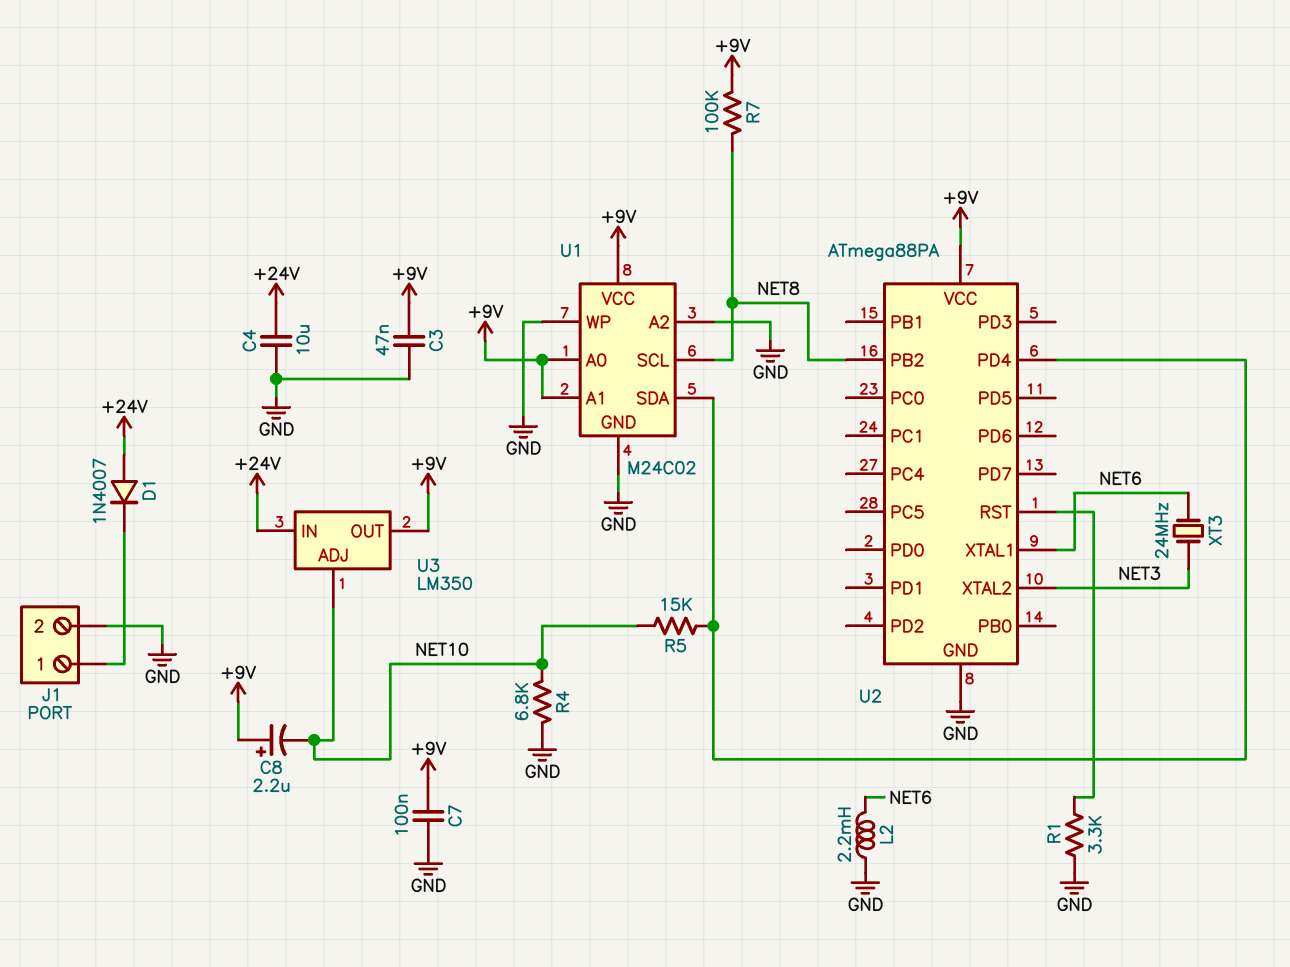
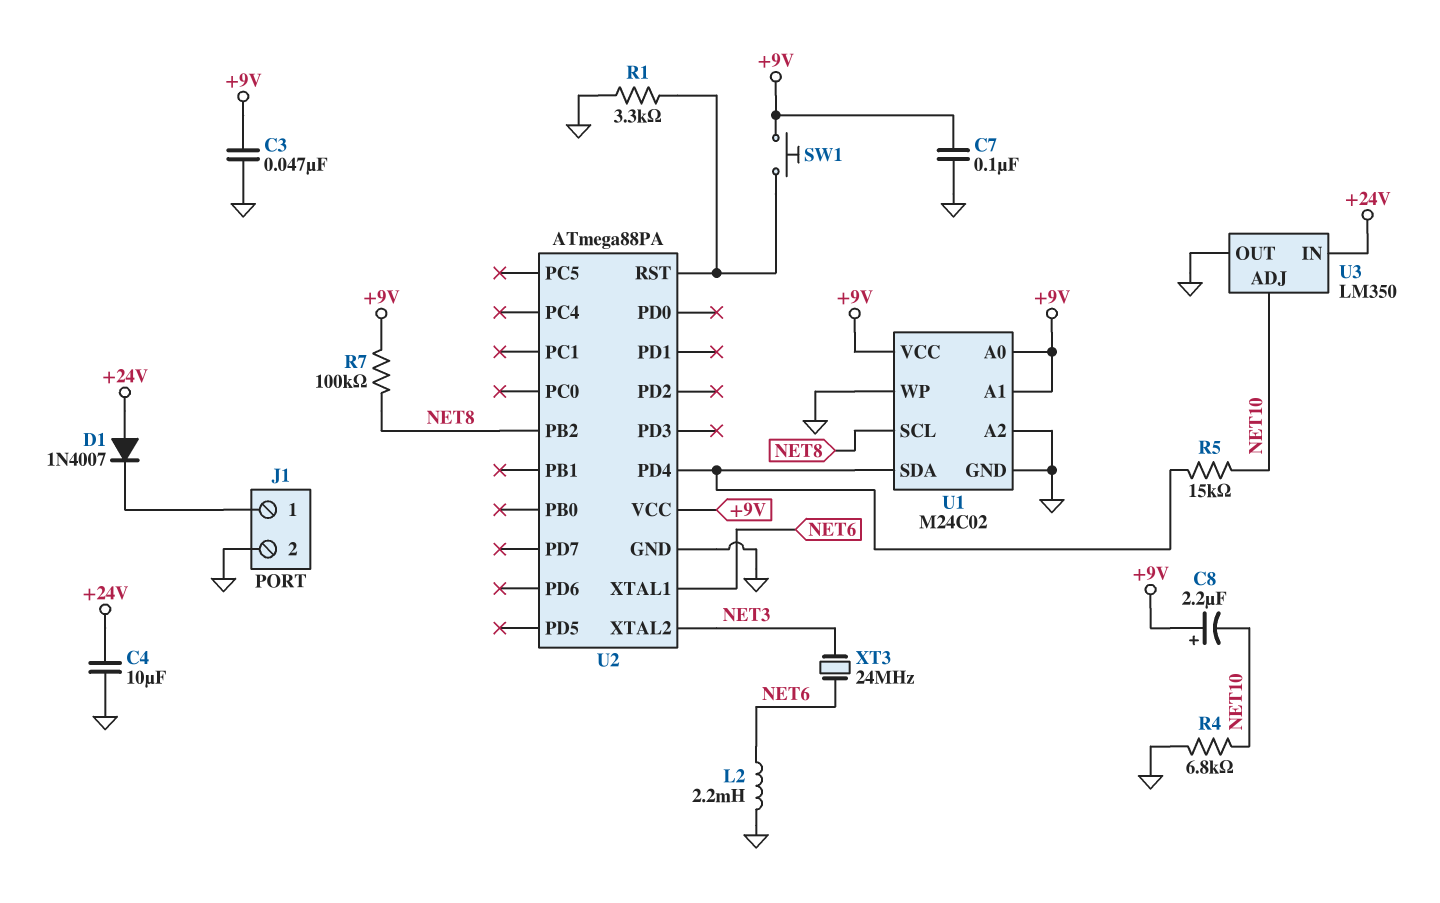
SW1: none -> button (+9V, U2/RST)
U3 pin OUT: +9V -> GND

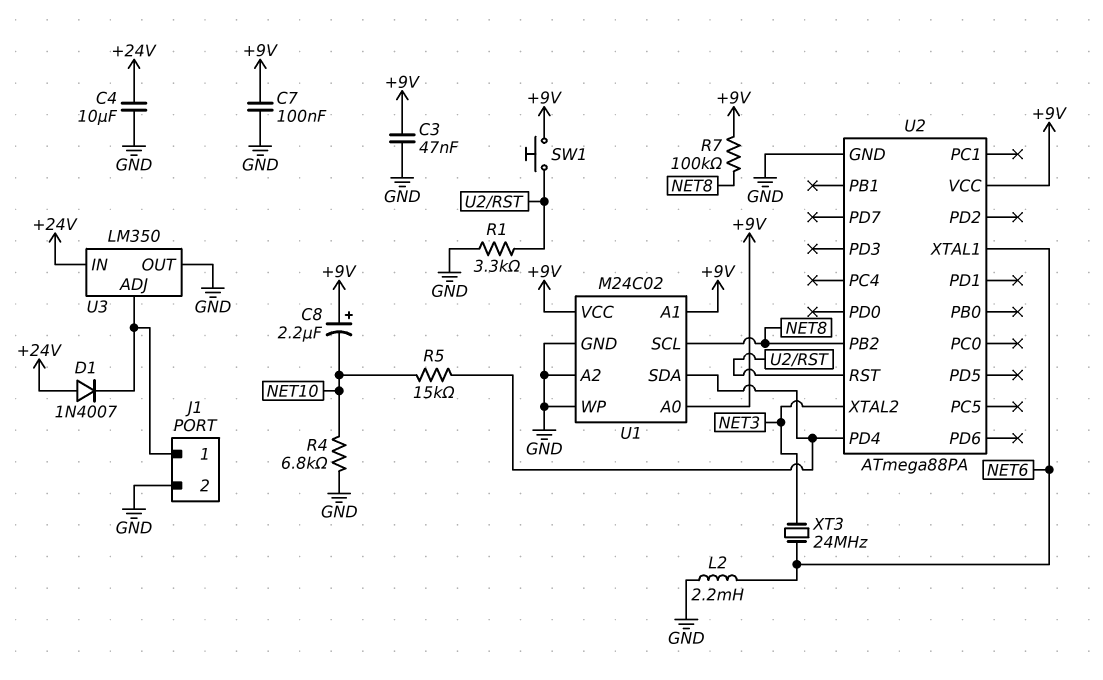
U3 pin ADJ: NET10 -> J1/1

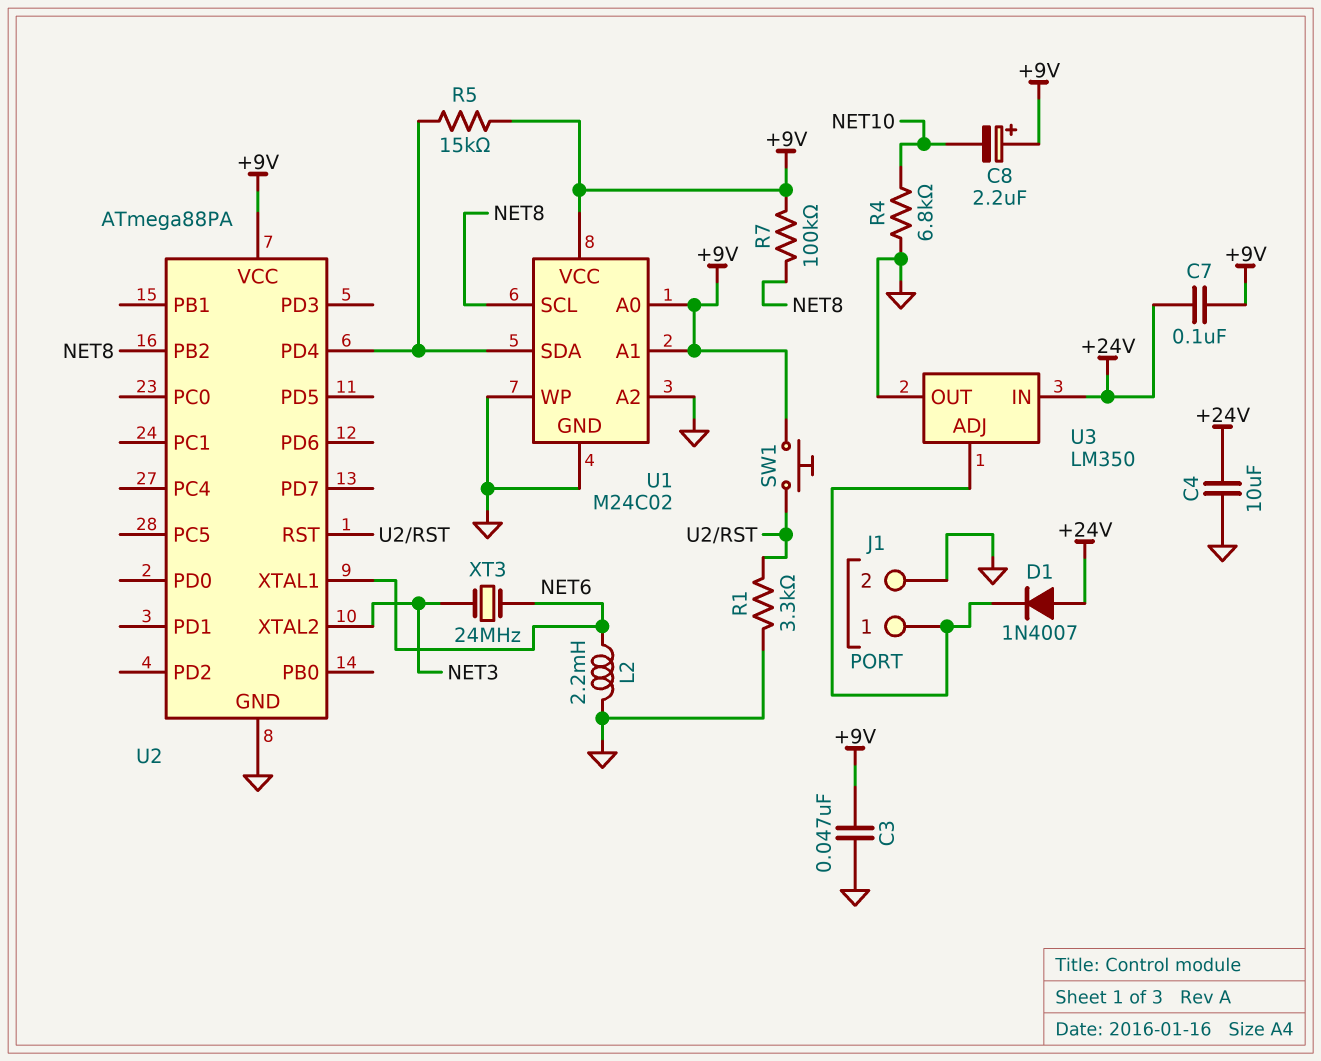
C7: 100nF (+9V, GND) -> 100nF (+9V, +24V)
R5: 15k (NET10, U1/SDA) -> 15k (+9V, U1/SDA)

